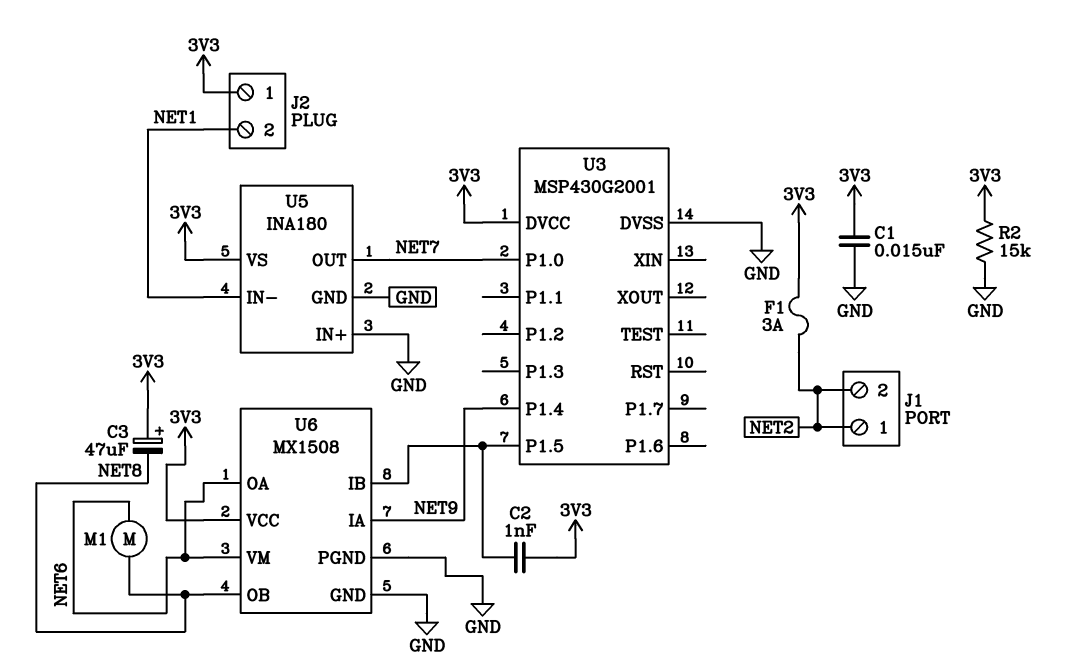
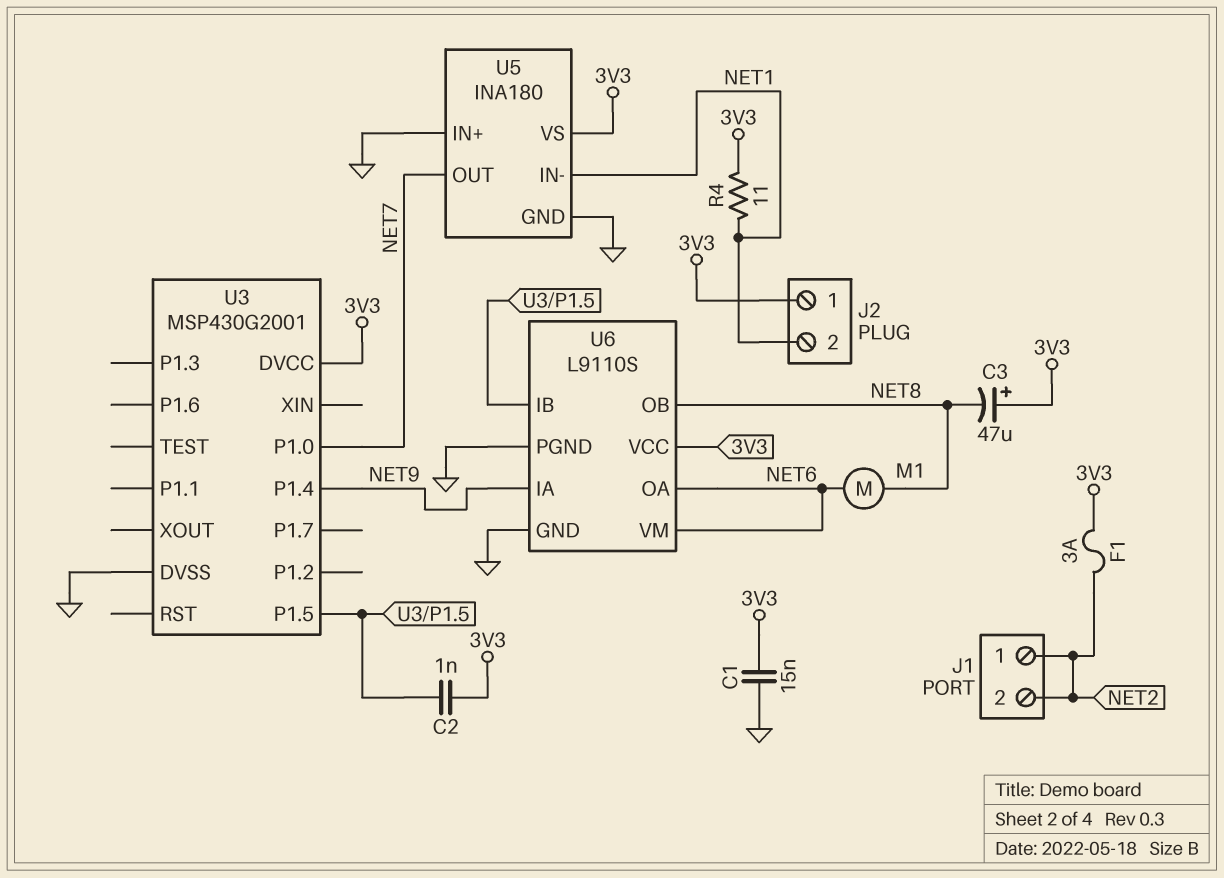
R2: 15k (3V3, GND) -> none
R4: none -> 11 (3V3, NET1)
U6: MX1508 -> L9110S

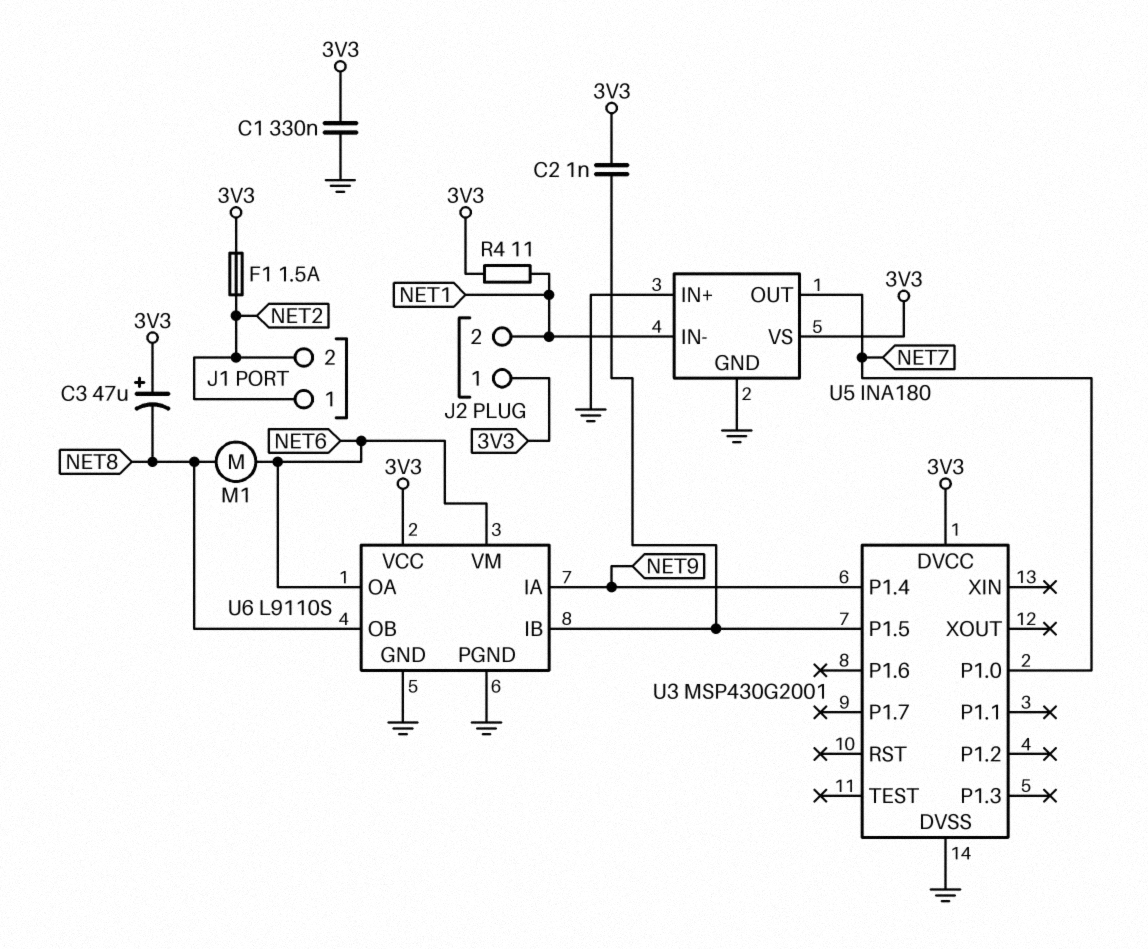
C1: 15nF (3V3, GND) -> 330nF (3V3, GND)
F1: 3A (3V3, NET2) -> 1.5A (3V3, NET2)

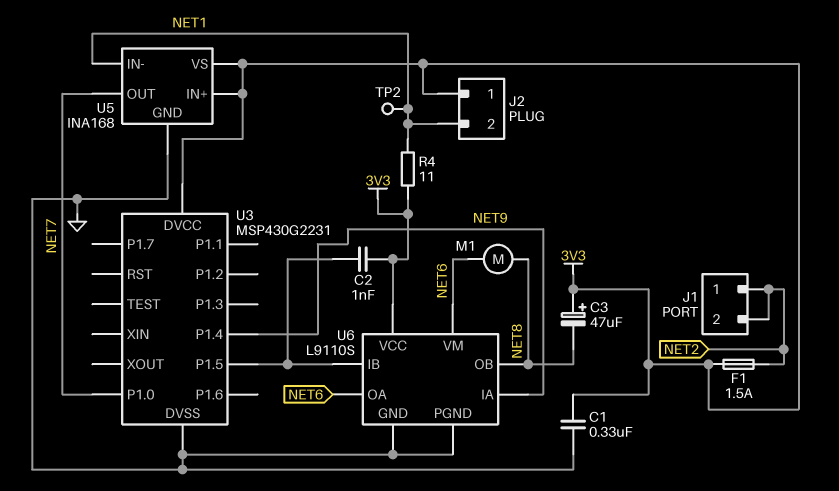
TP2: none -> test point (NET1)
U3: MSP430G2001 -> MSP430G2231
U5: INA180 -> INA168
U5 pin IN+: GND -> 3V3

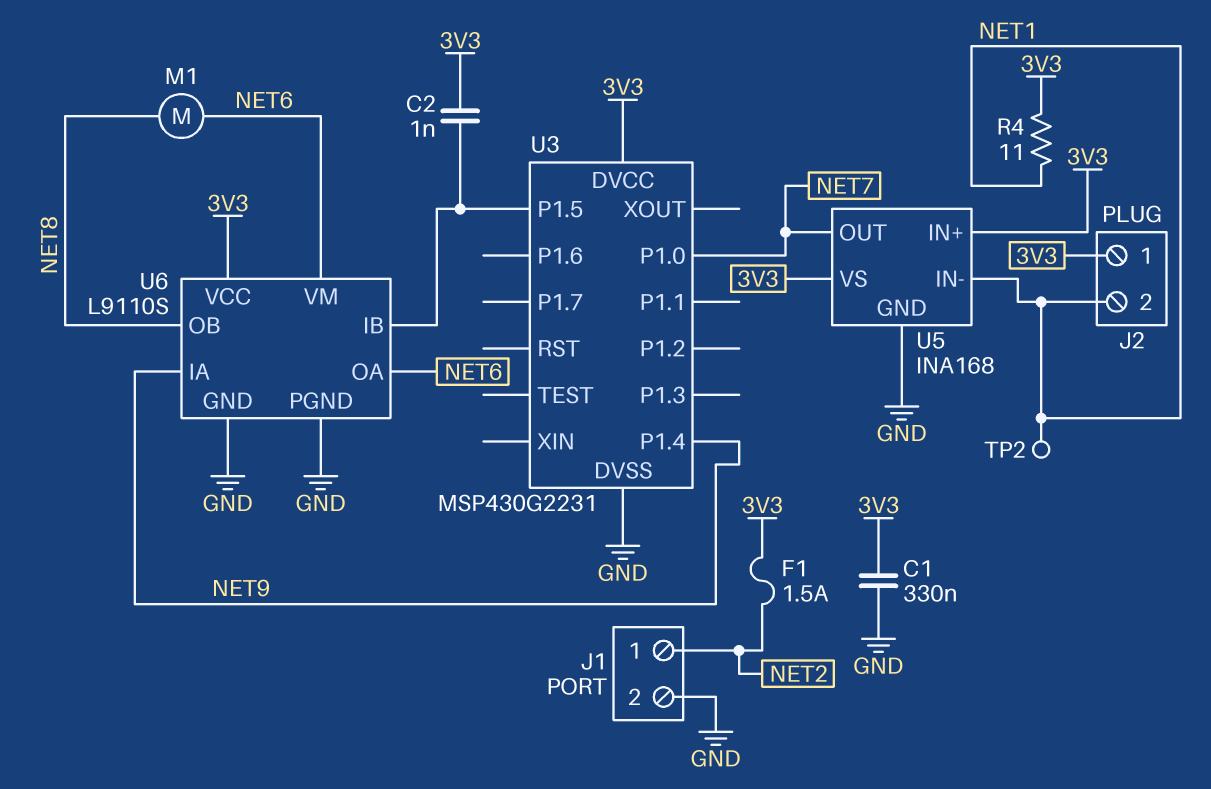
C3: 47uF (plus 3V3, minus NET8) -> none
J1 pin 2: NET2 -> GND

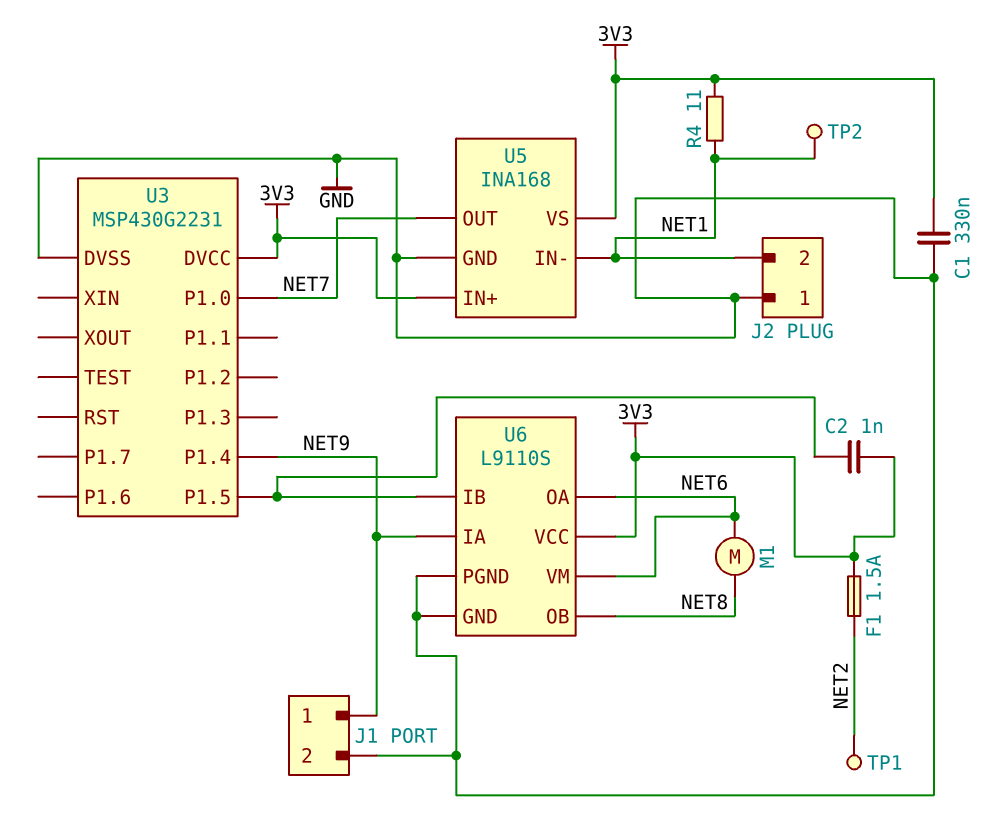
J1 pin 1: NET2 -> NET9
J2 pin 1: 3V3 -> GND
TP1: none -> test point (NET2)

